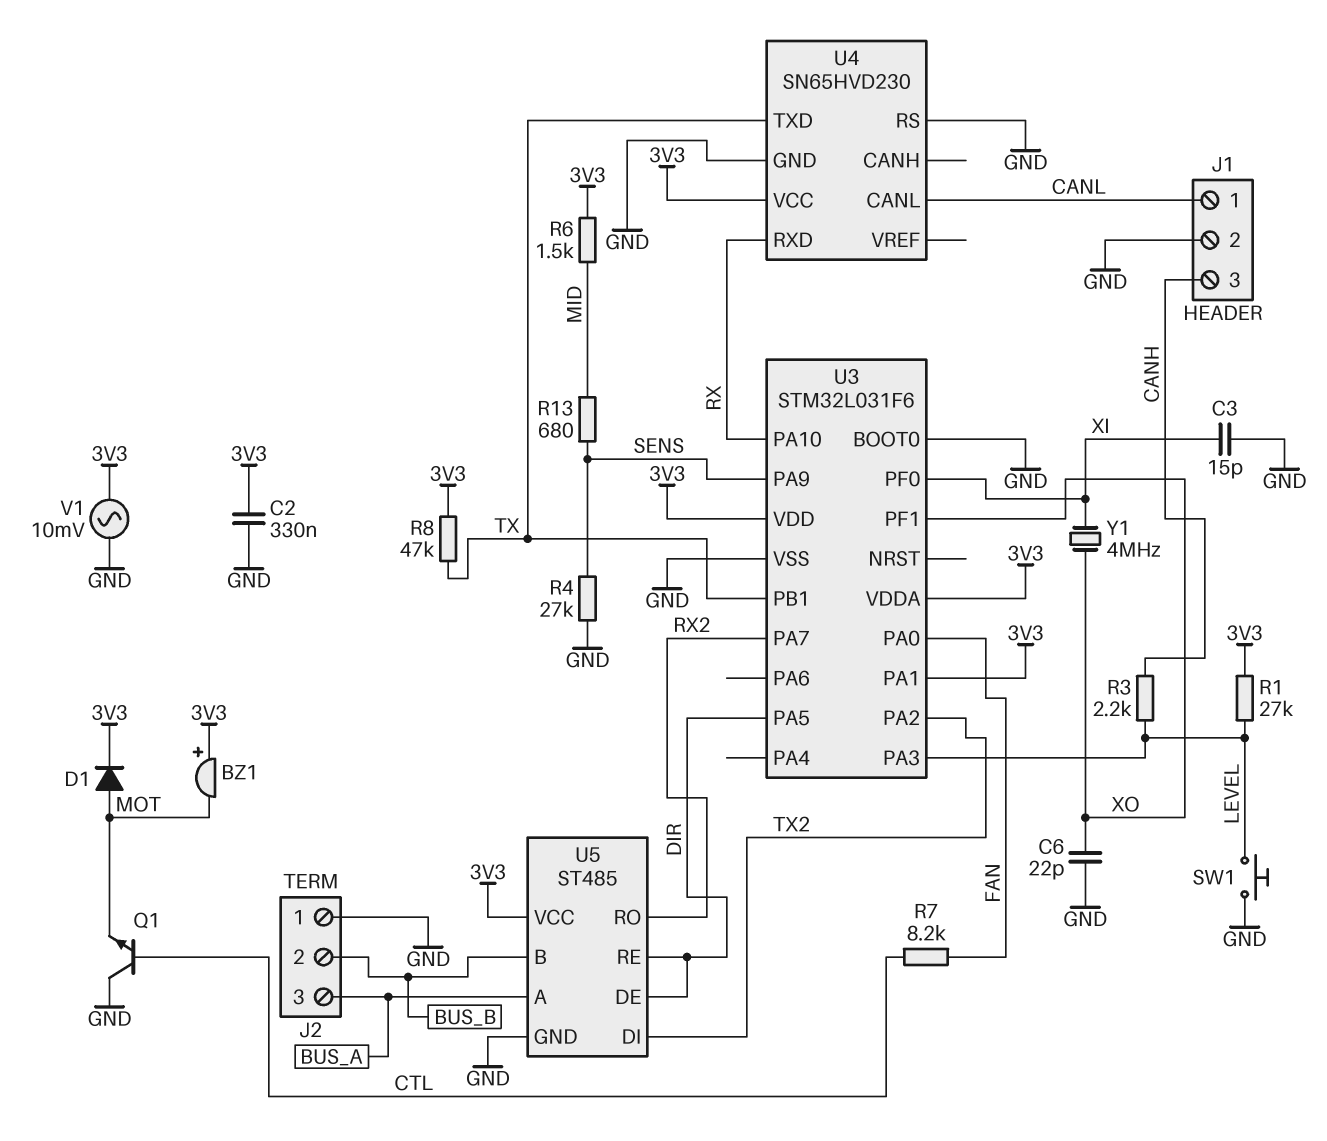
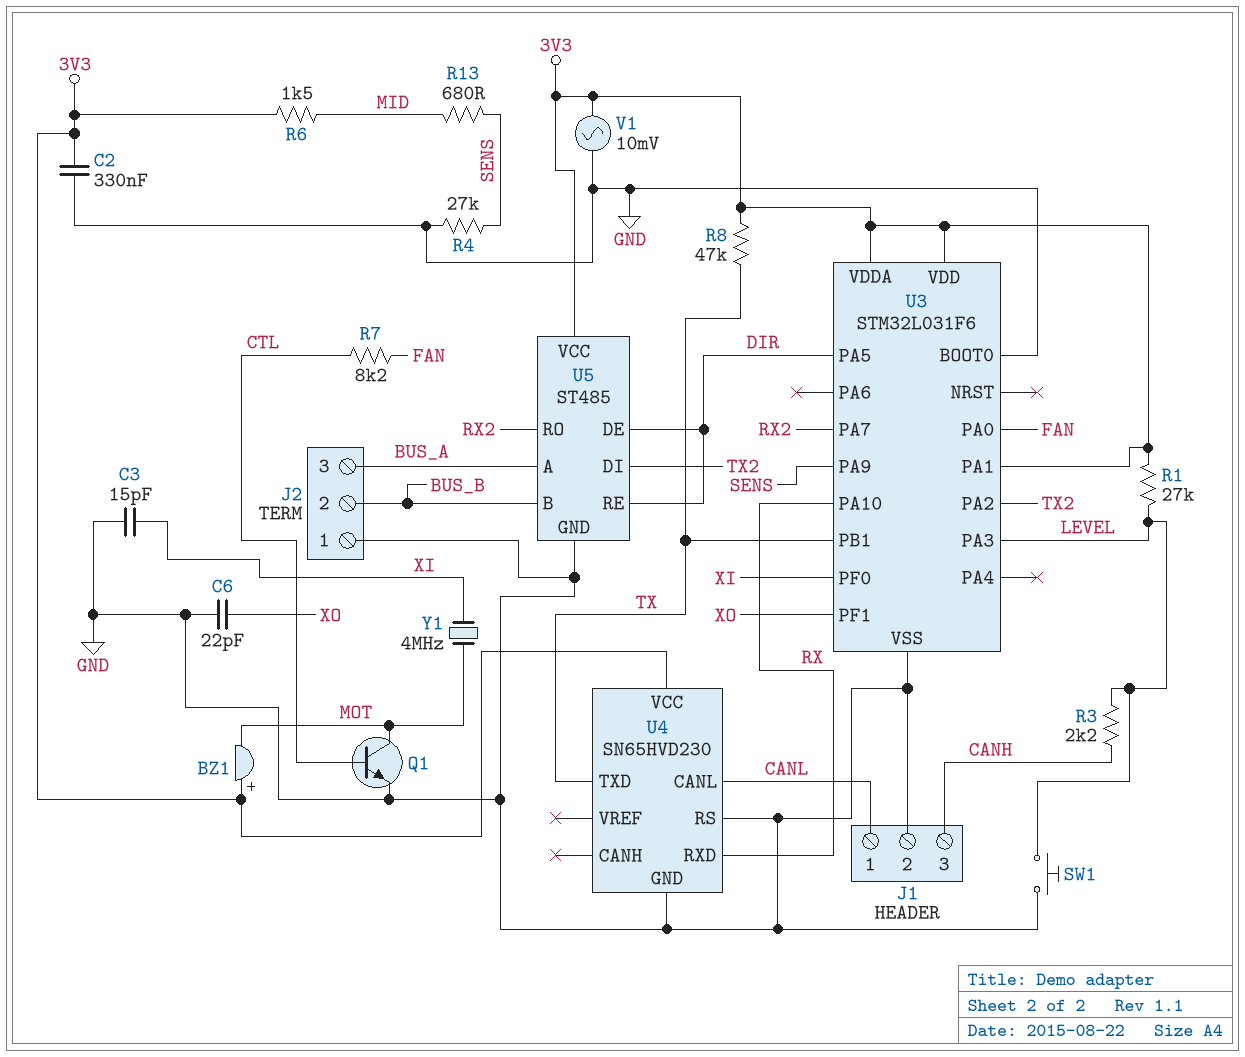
D1: diode (A MOT, K 3V3) -> none
Q1: NPN (B CTL, C GND, E MOT) -> NPN (B CTL, C MOT, E GND)
Y1: 4MHz (XI, XO) -> 4MHz (MOT, XI)

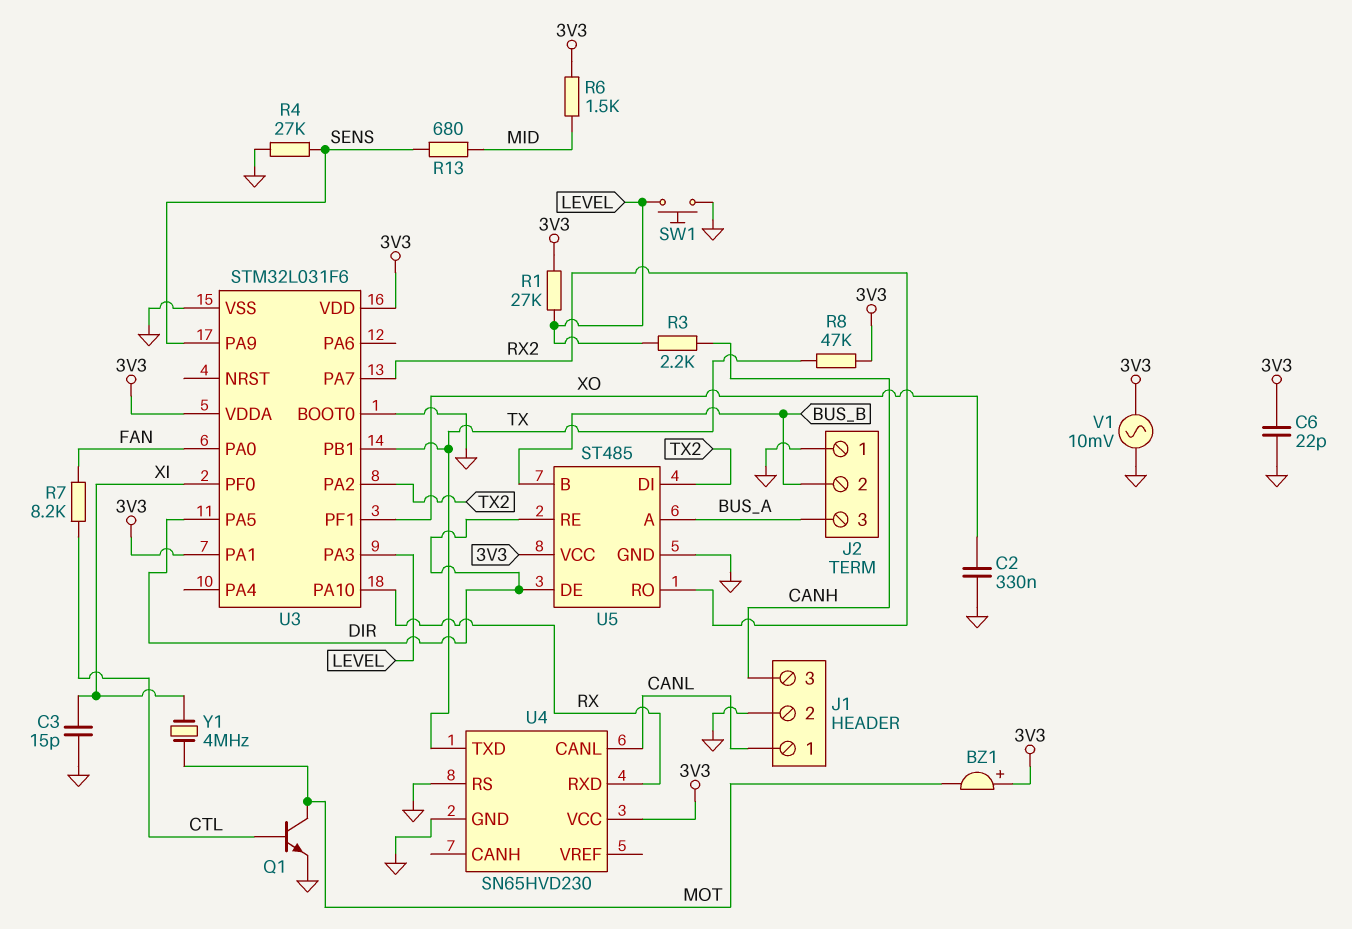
C2: 330nF (3V3, GND) -> 330nF (GND, XO)
C6: 22pF (GND, XO) -> 22pF (3V3, GND)

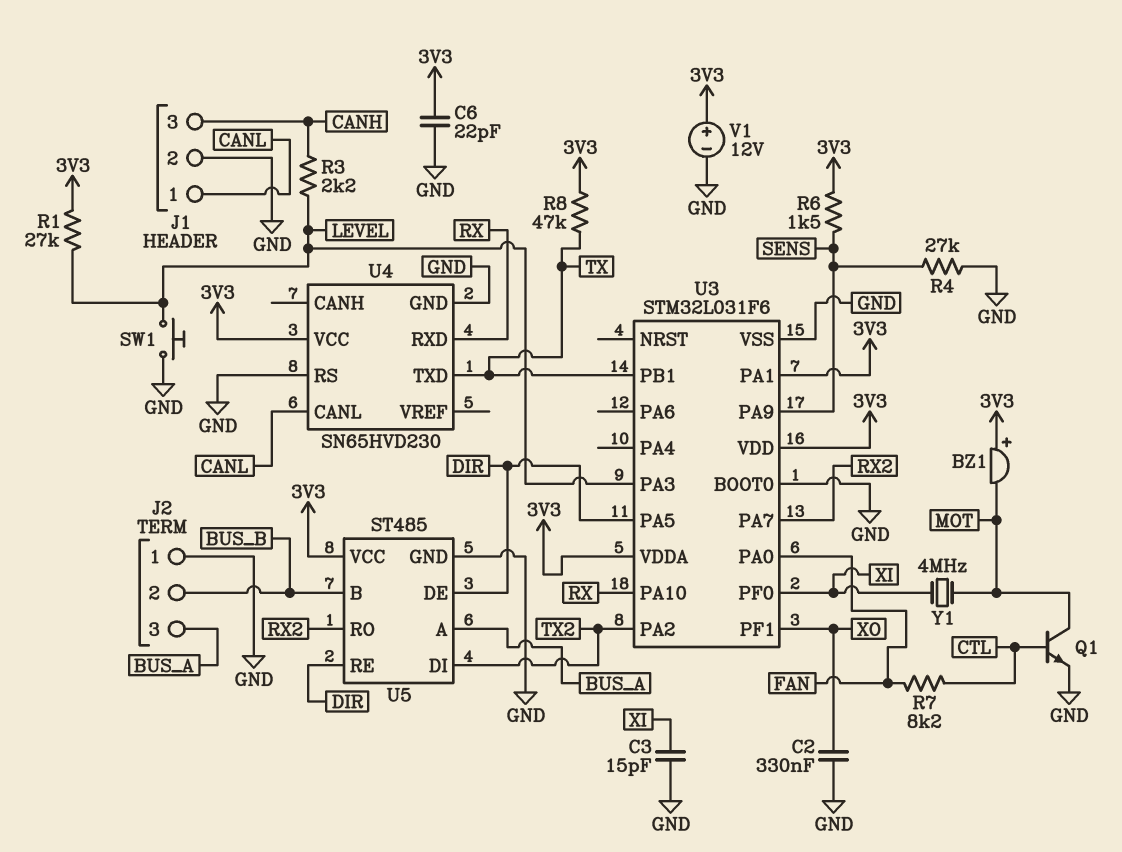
R6: 1.5k (3V3, MID) -> 1.5k (3V3, SENS)
R13: 680 (MID, SENS) -> none
V1: AC 10mV (3V3, GND) -> 12V (plus 3V3, minus GND)

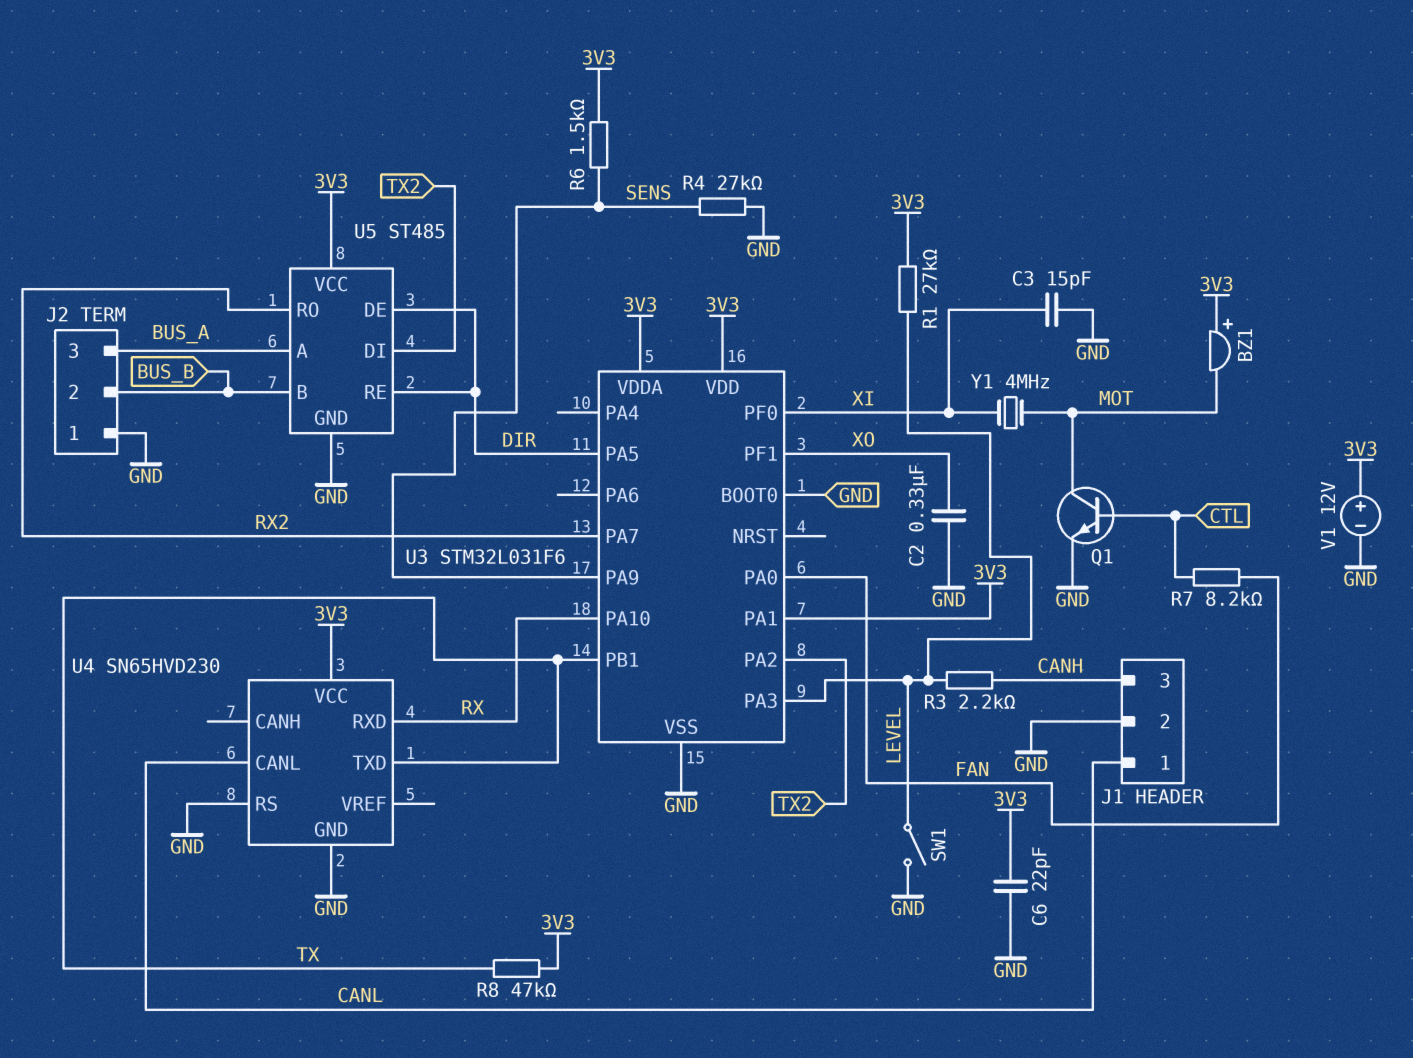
SW1: button (GND, LEVEL) -> switch (GND, LEVEL)

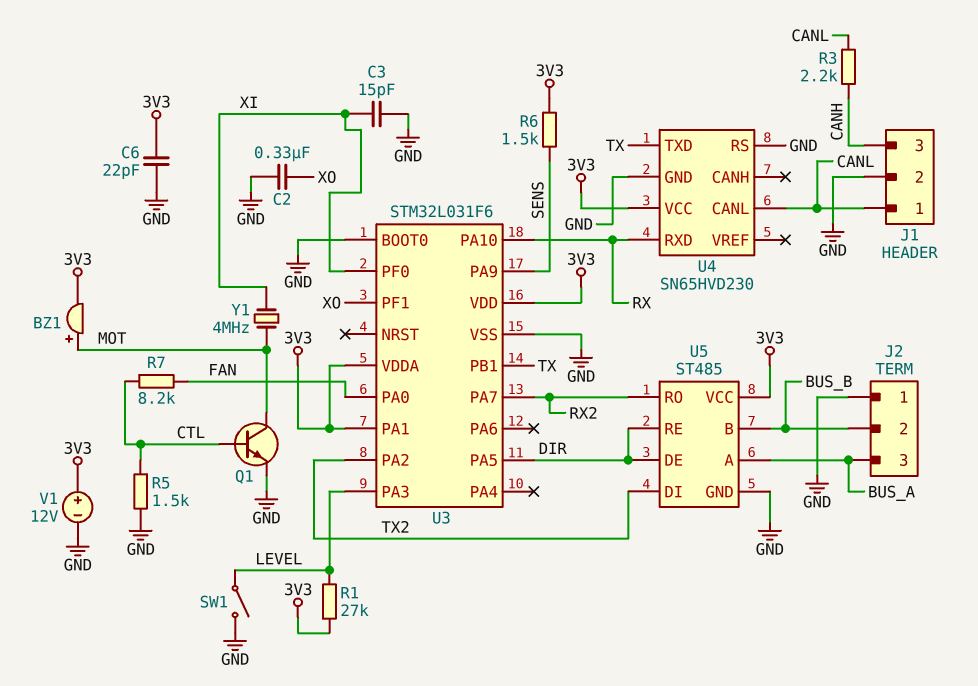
BZ1: buzzer (plus 3V3, minus MOT) -> buzzer (plus MOT, minus 3V3)
R3: 2.2k (CANH, LEVEL) -> 2.2k (CANH, CANL)
R4: 27k (GND, SENS) -> none
R5: none -> 1.5k (CTL, GND)
R8: 47k (3V3, TX) -> none

